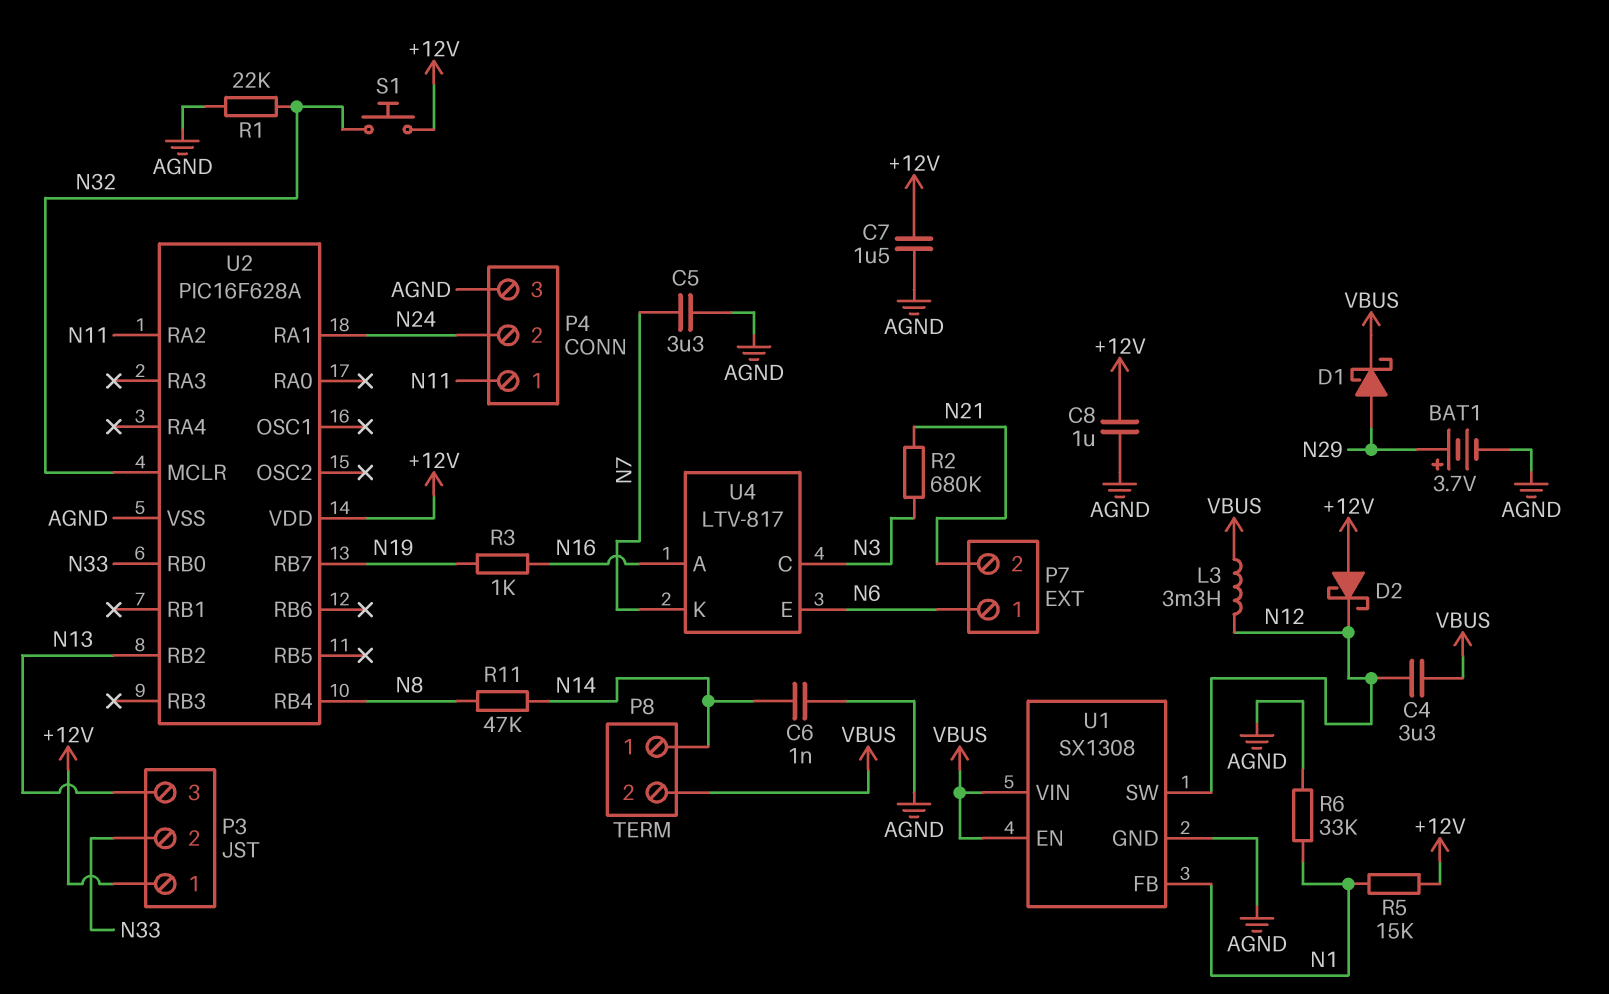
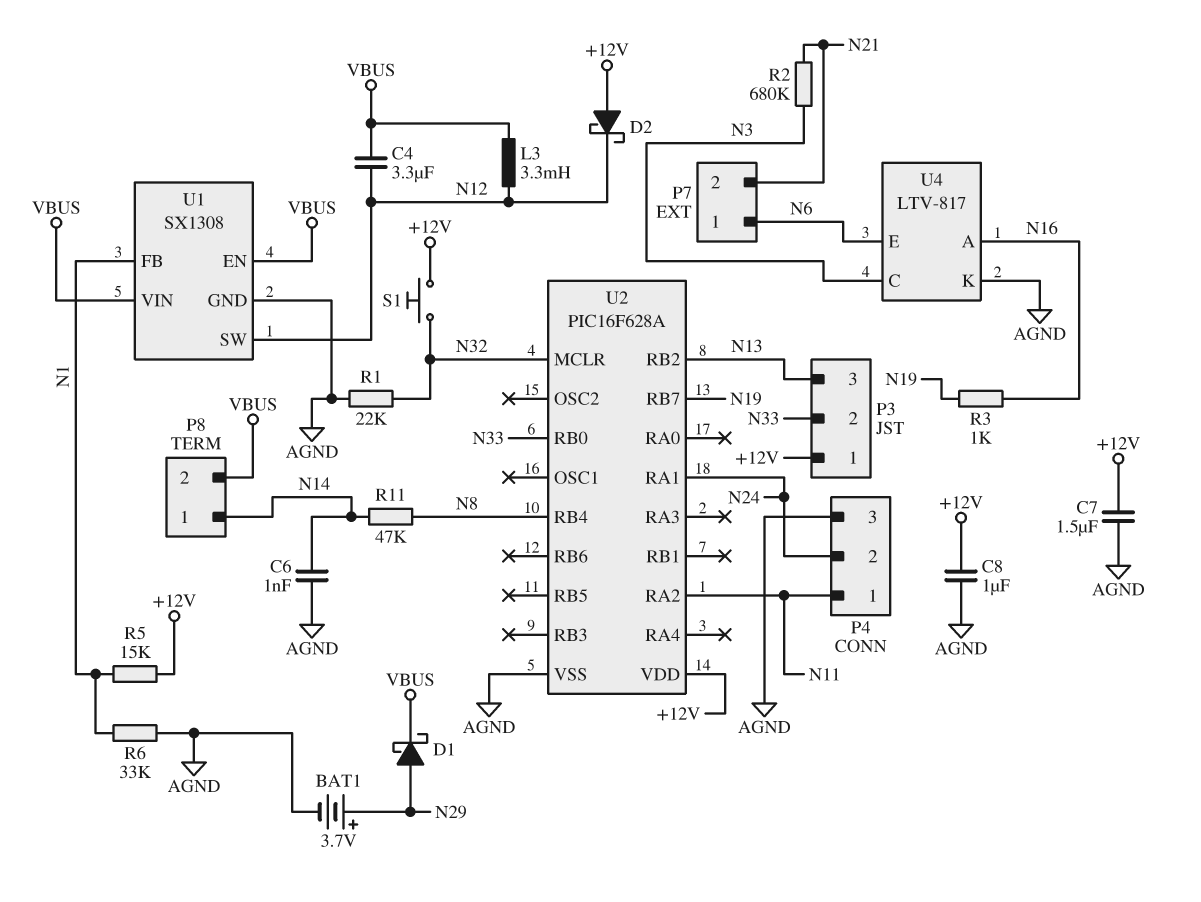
C5: 3.3uF (AGND, N7) -> none
U4 pin K: N7 -> AGND

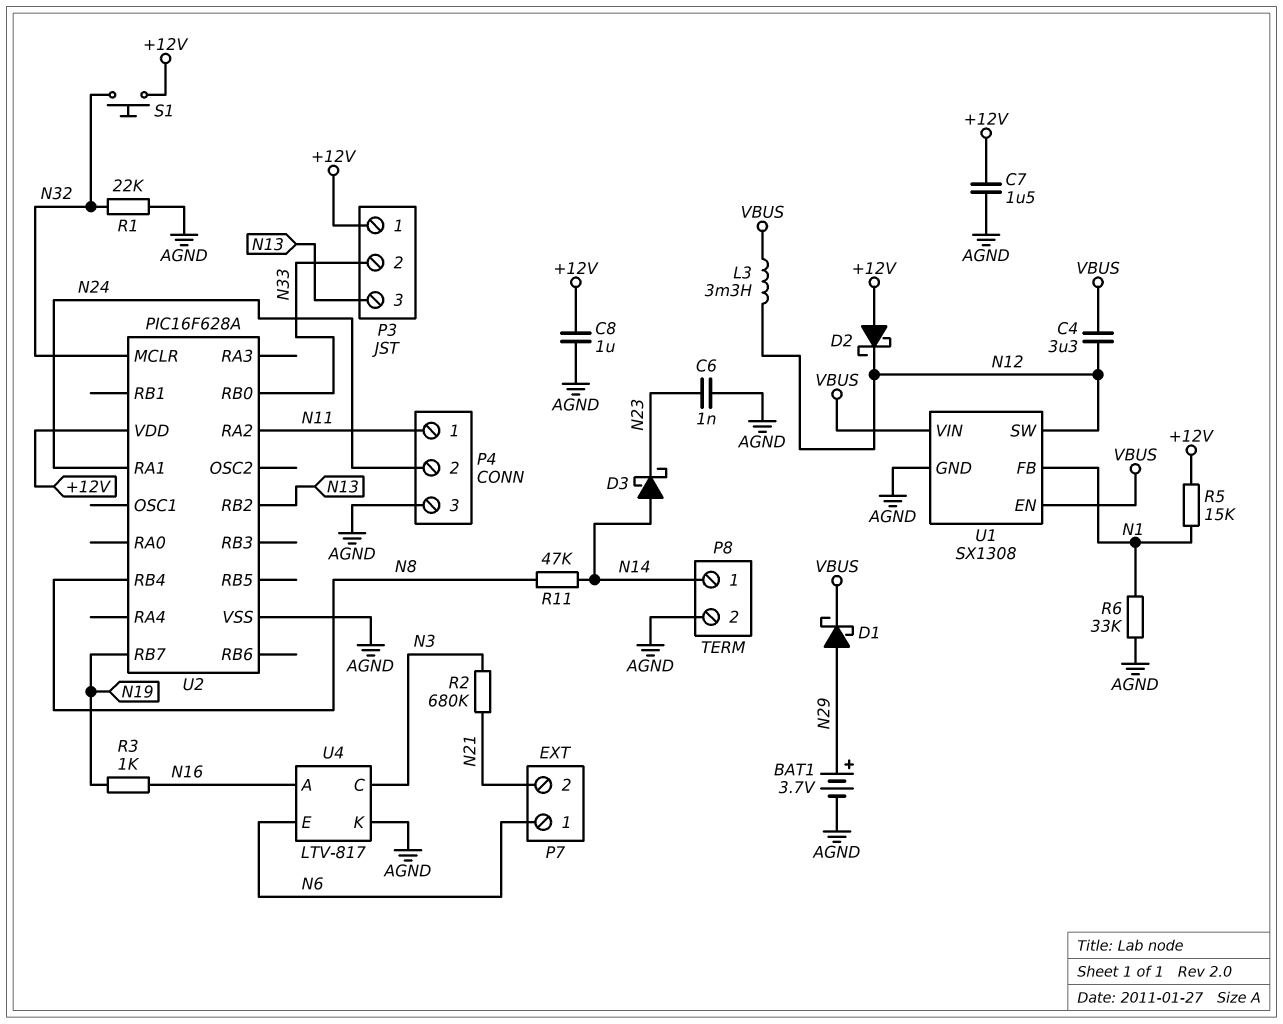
C6: 1nF (AGND, N14) -> 1nF (AGND, N23)
D3: none -> schottky (A N14, K N23)
P8 pin 2: VBUS -> AGND

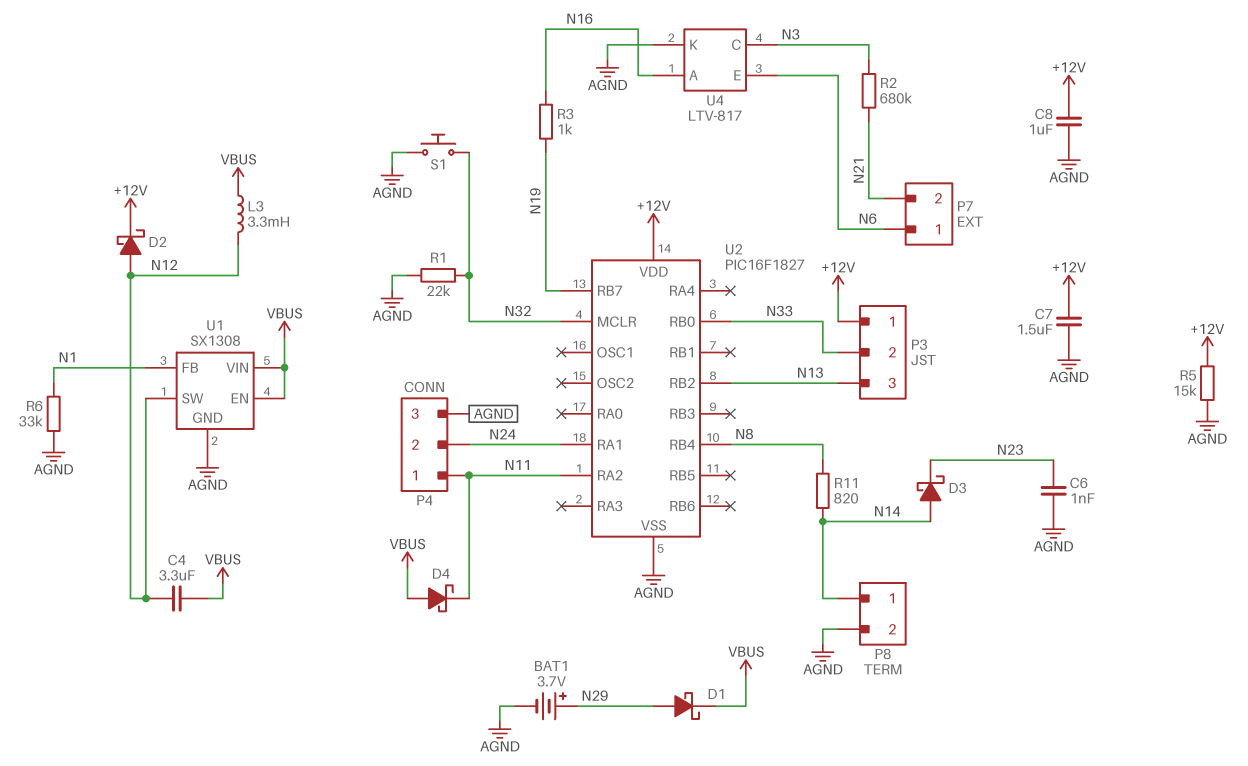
D2: schottky (A +12V, K N12) -> schottky (A N12, K +12V)
D4: none -> schottky (A VBUS, K N11)
R5: 15k (+12V, N1) -> 15k (+12V, AGND)
R11: 47k (N8, N14) -> 820 (N8, N14)
S1: button (+12V, N32) -> button (AGND, N32)
U2: PIC16F628A -> PIC16F1827

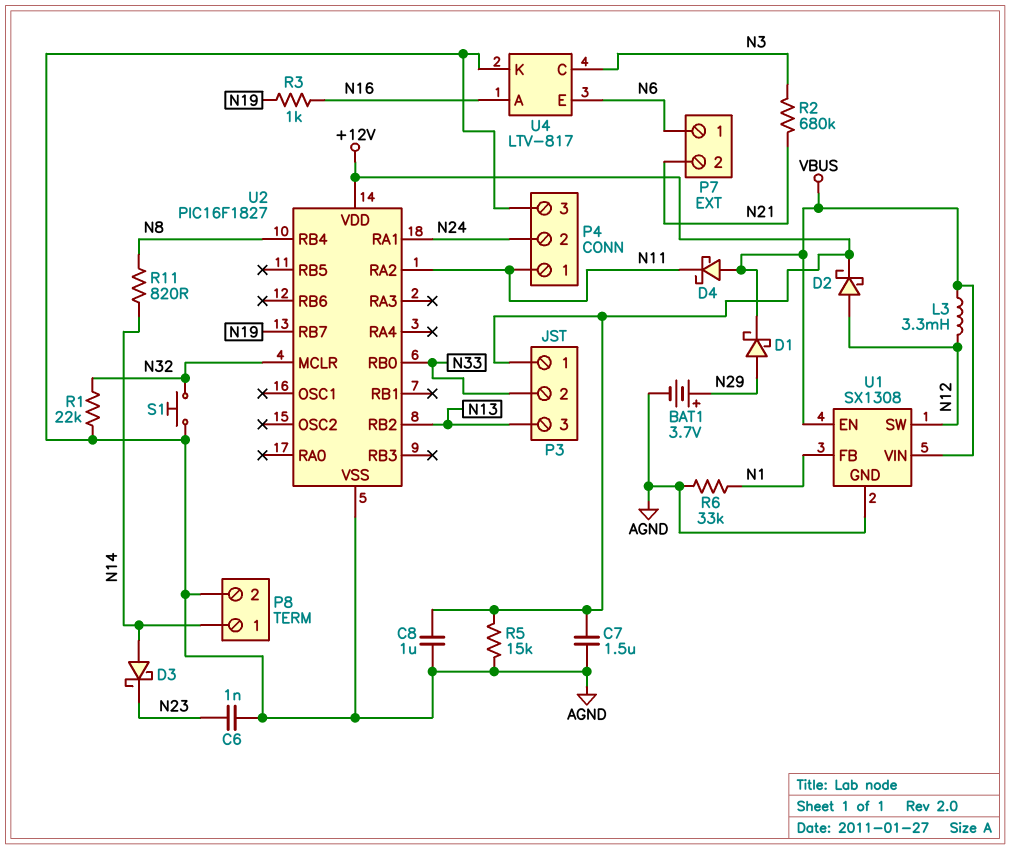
C4: 3.3uF (N12, VBUS) -> none

